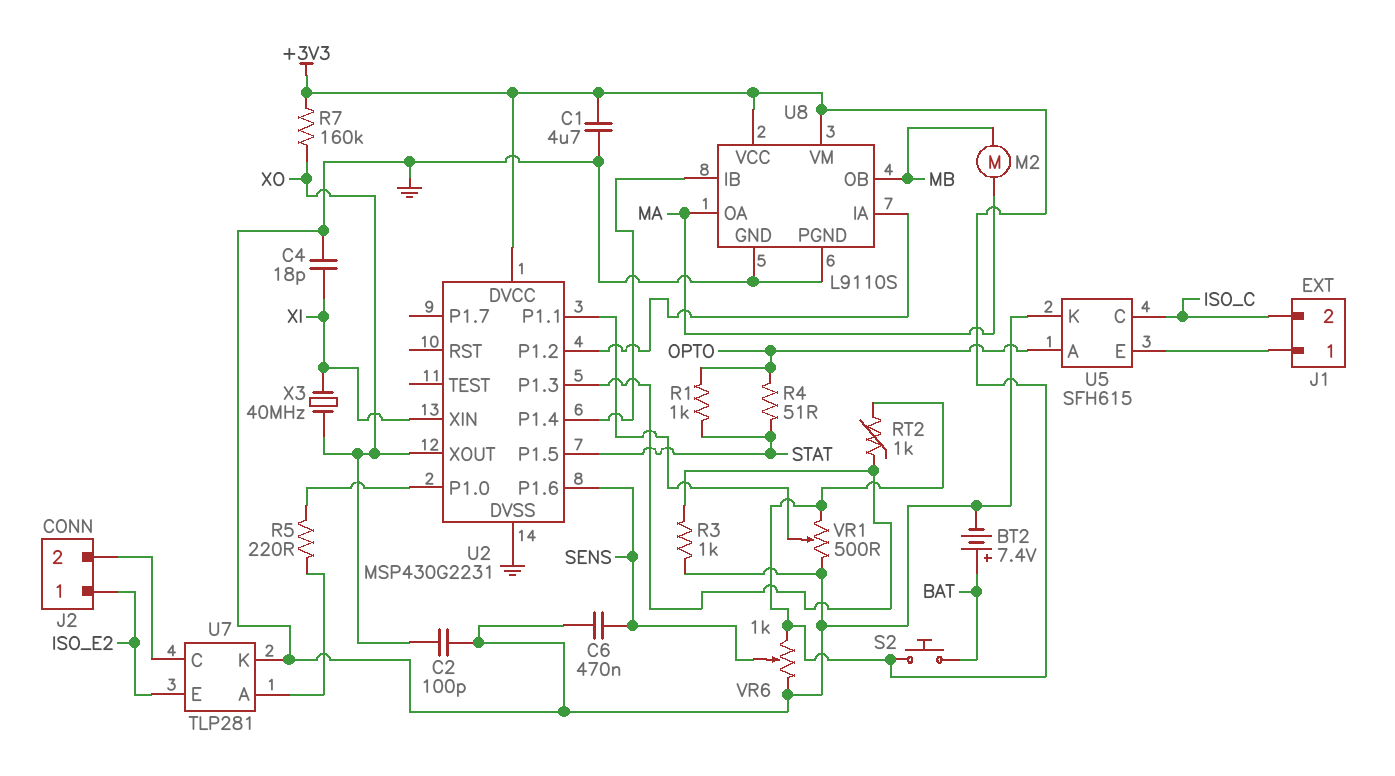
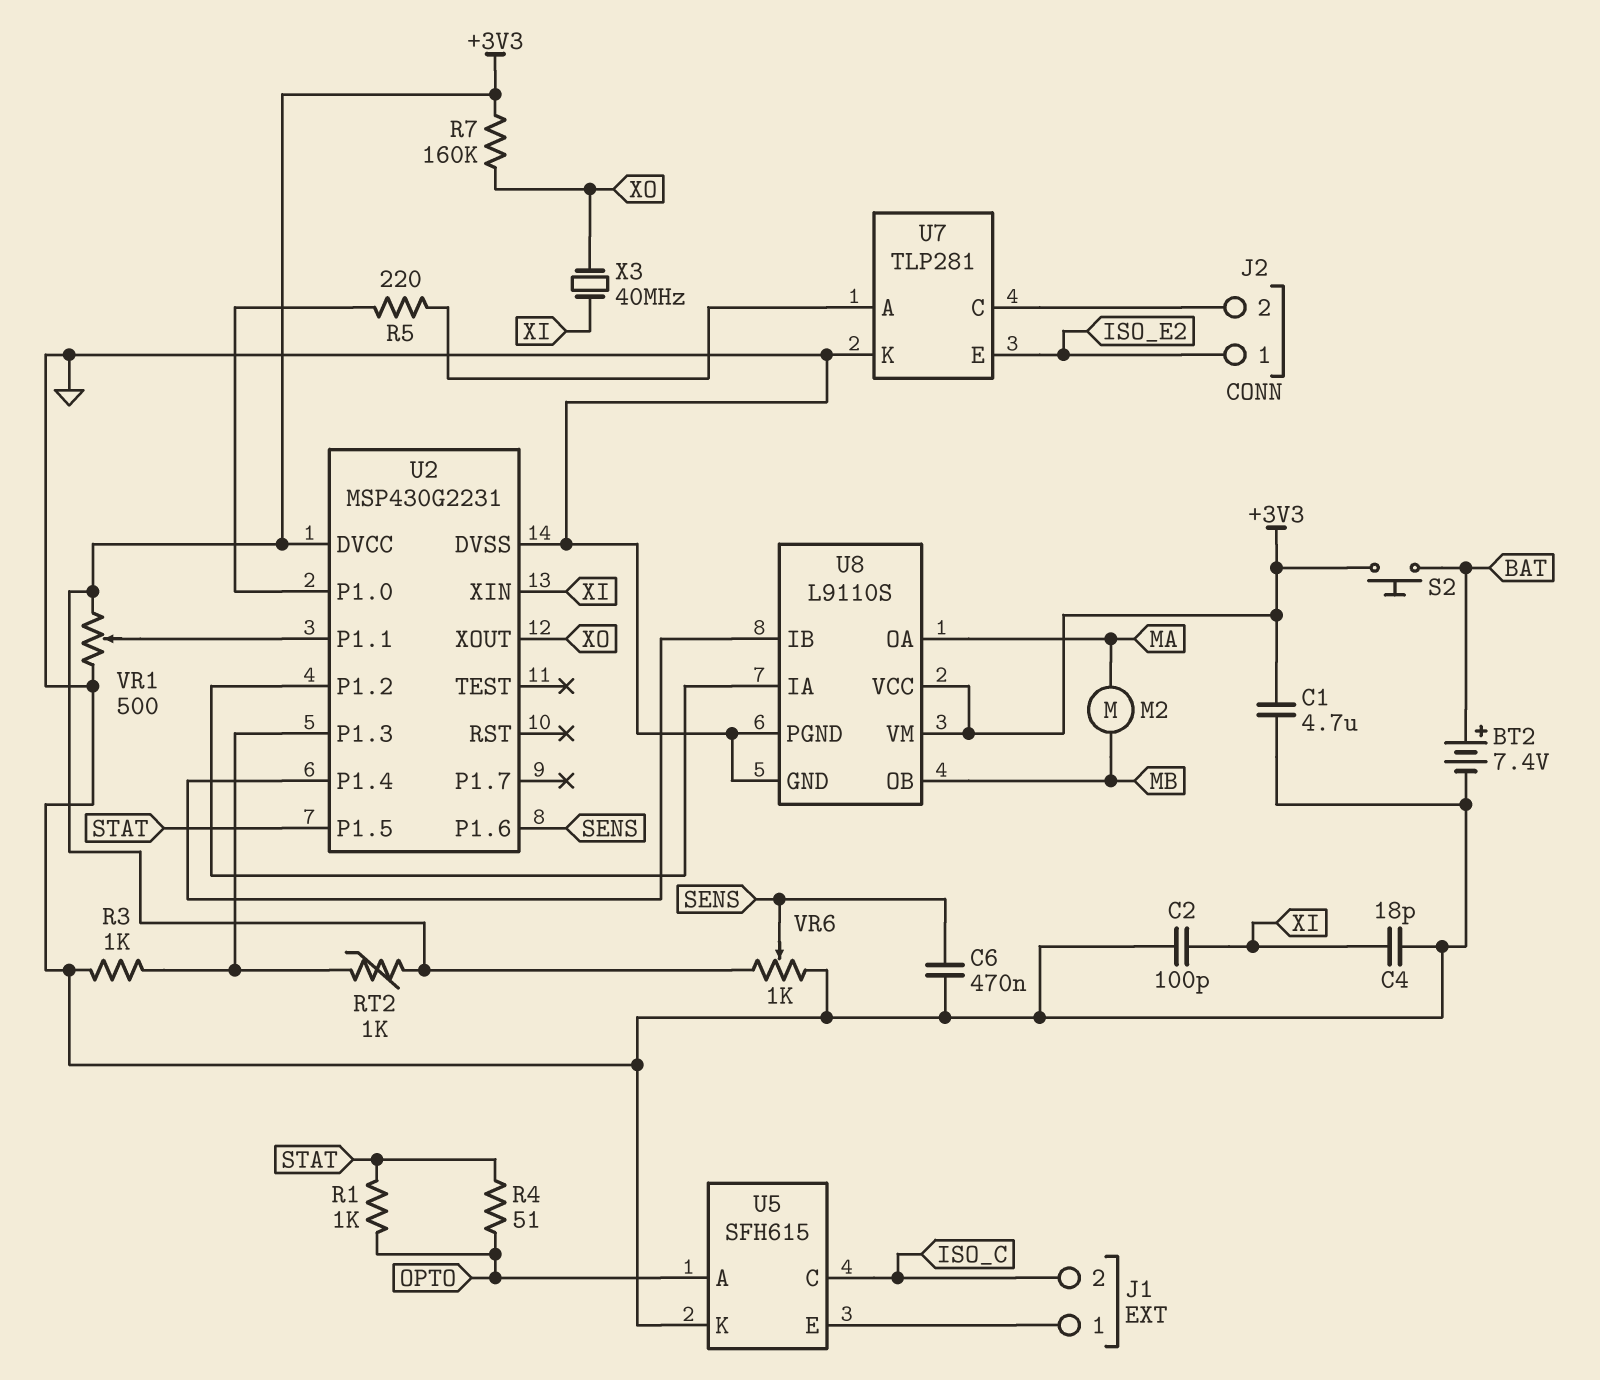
C2: 100pF (GND, XO) -> 100pF (GND, XI)

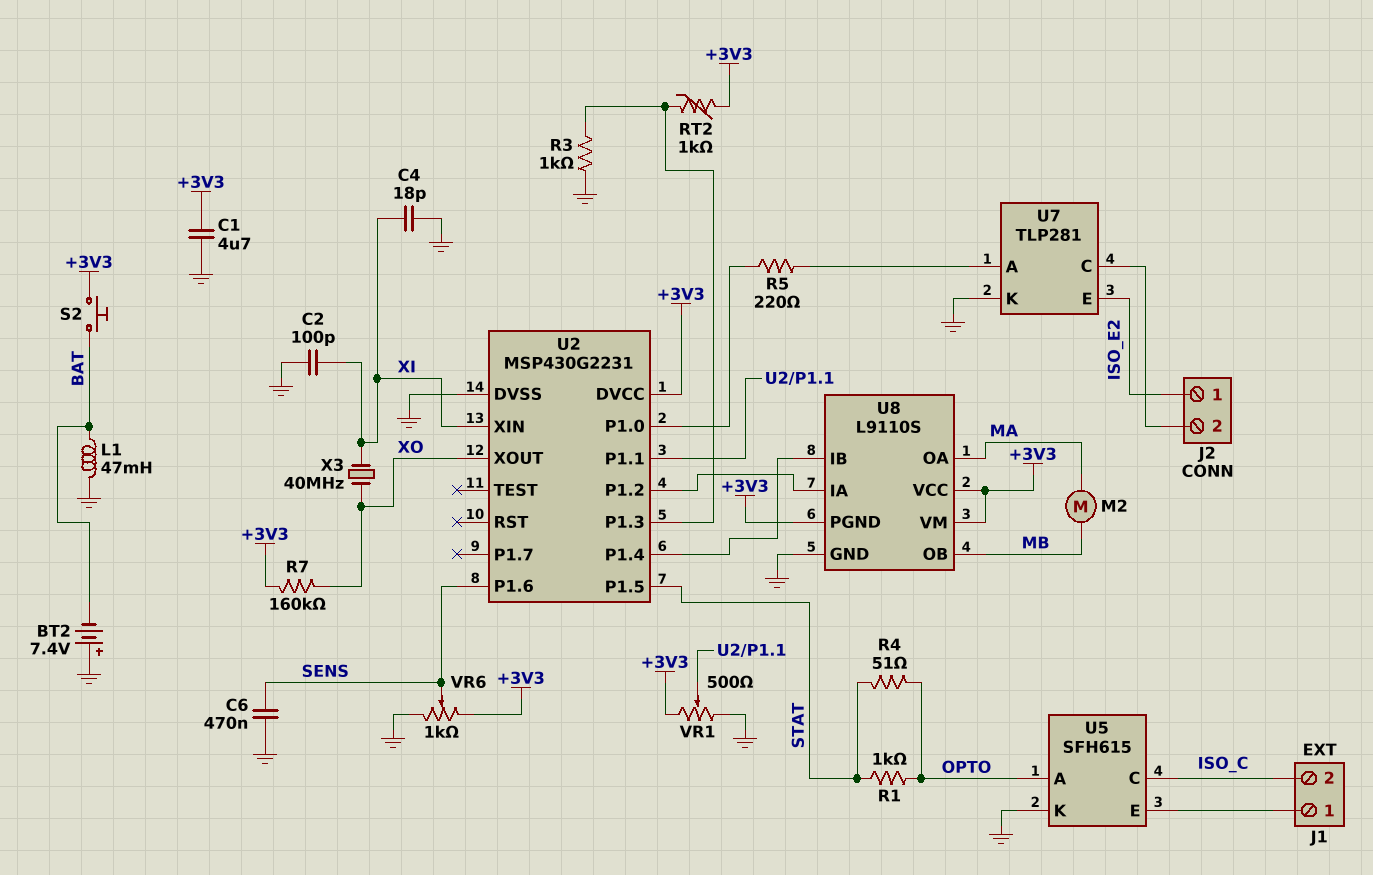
BT2: 7.4V (plus BAT, minus GND) -> 7.4V (plus GND, minus BAT)
L1: none -> 47mH (BAT, GND)
U8 pin PGND: GND -> +3V3

